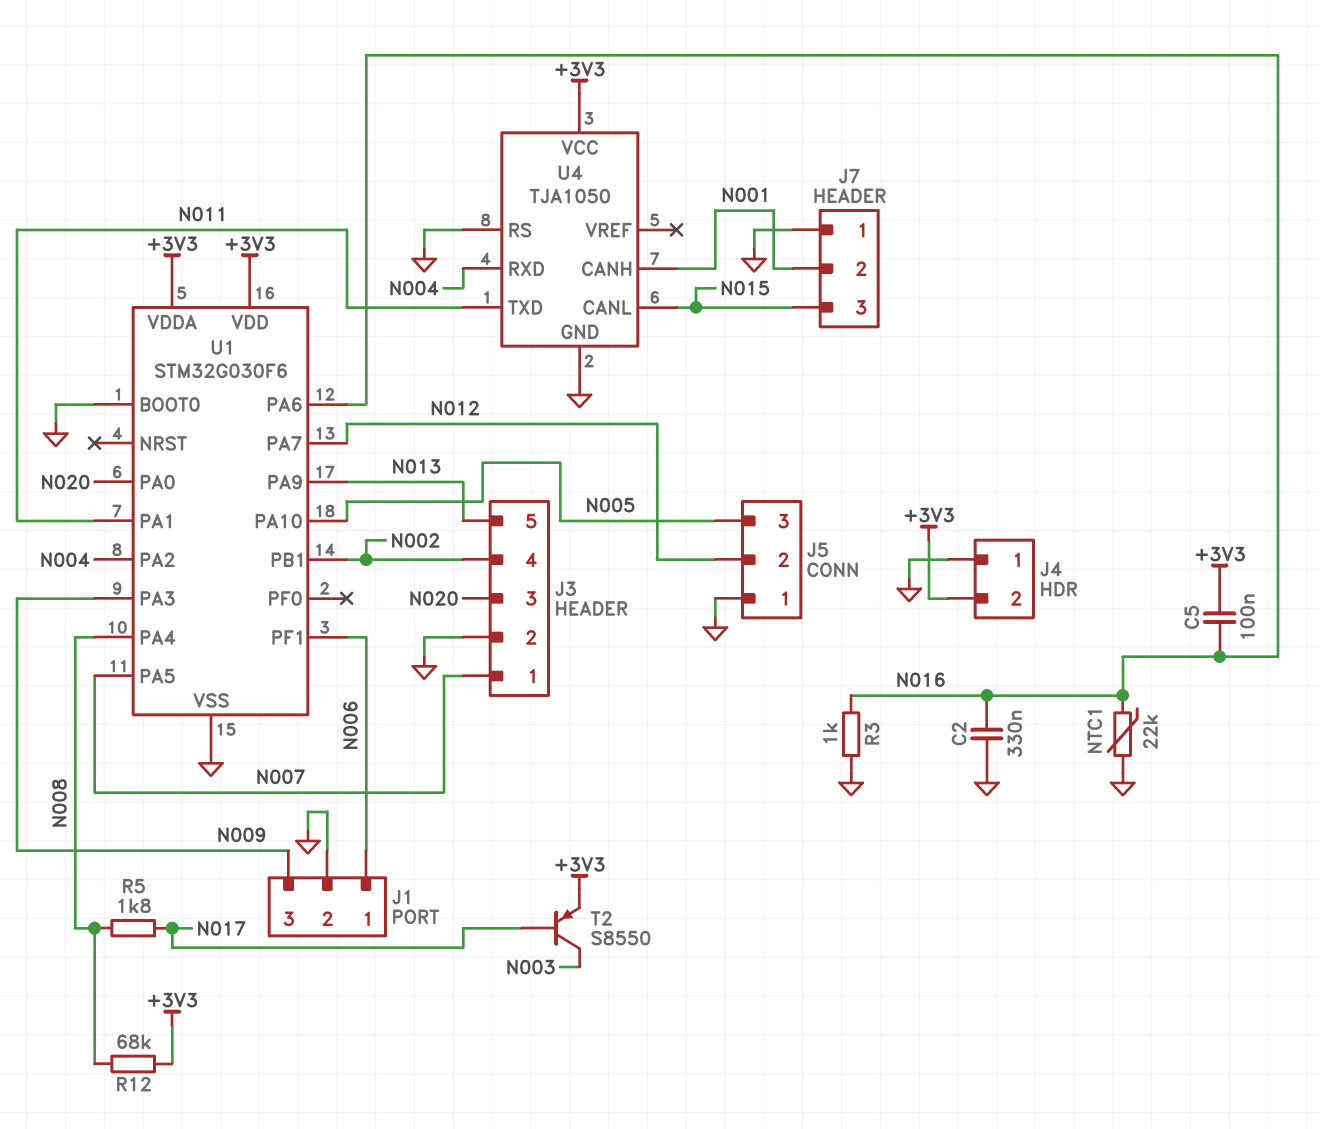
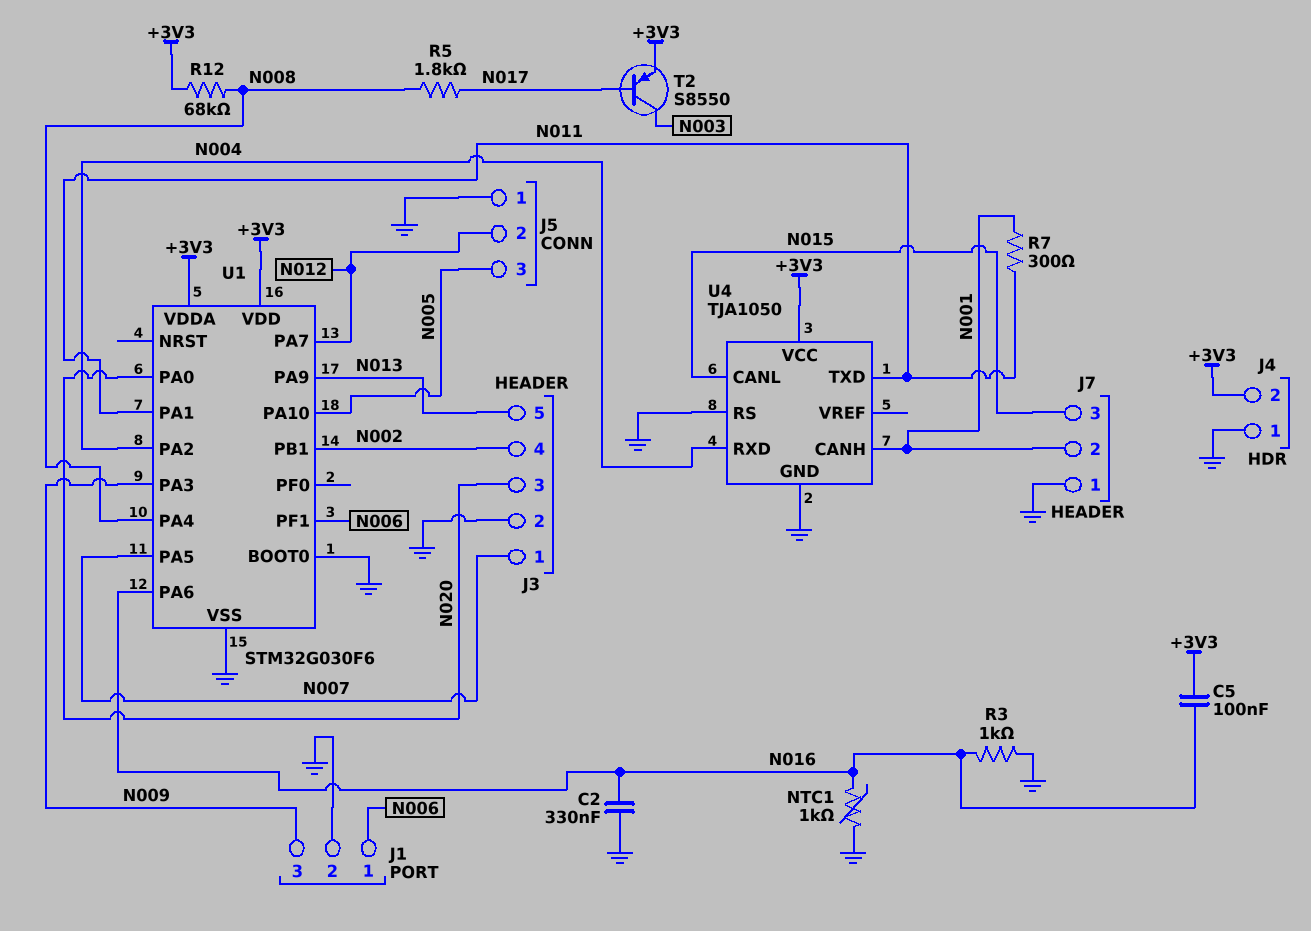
NTC1: 22k (GND, N016) -> 1k (GND, N016)
R7: none -> 300 (N001, N011)

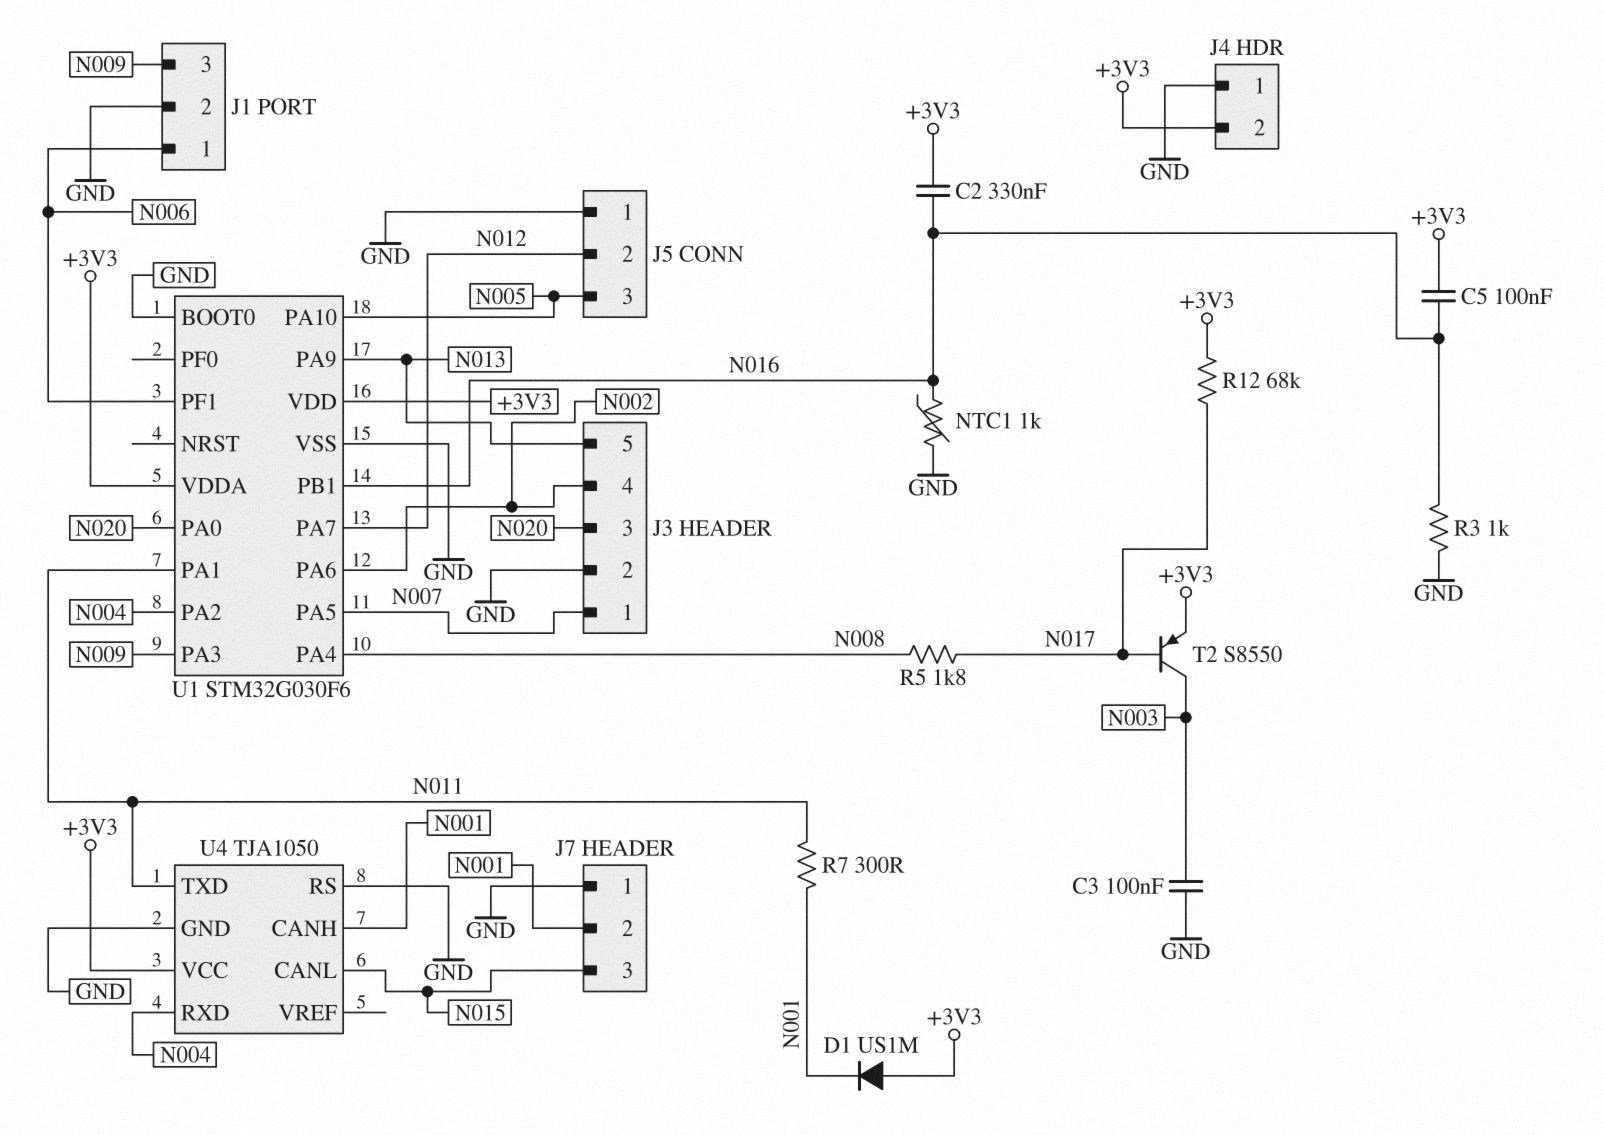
C2: 330nF (GND, N016) -> 330nF (+3V3, N016)
C3: none -> 100nF (GND, N003)
D1: none -> diode US1M (A +3V3, K N001)
R12: 68k (+3V3, N008) -> 68k (+3V3, N017)
U1 pin PA6: N016 -> N002
U1 pin PB1: N002 -> N016

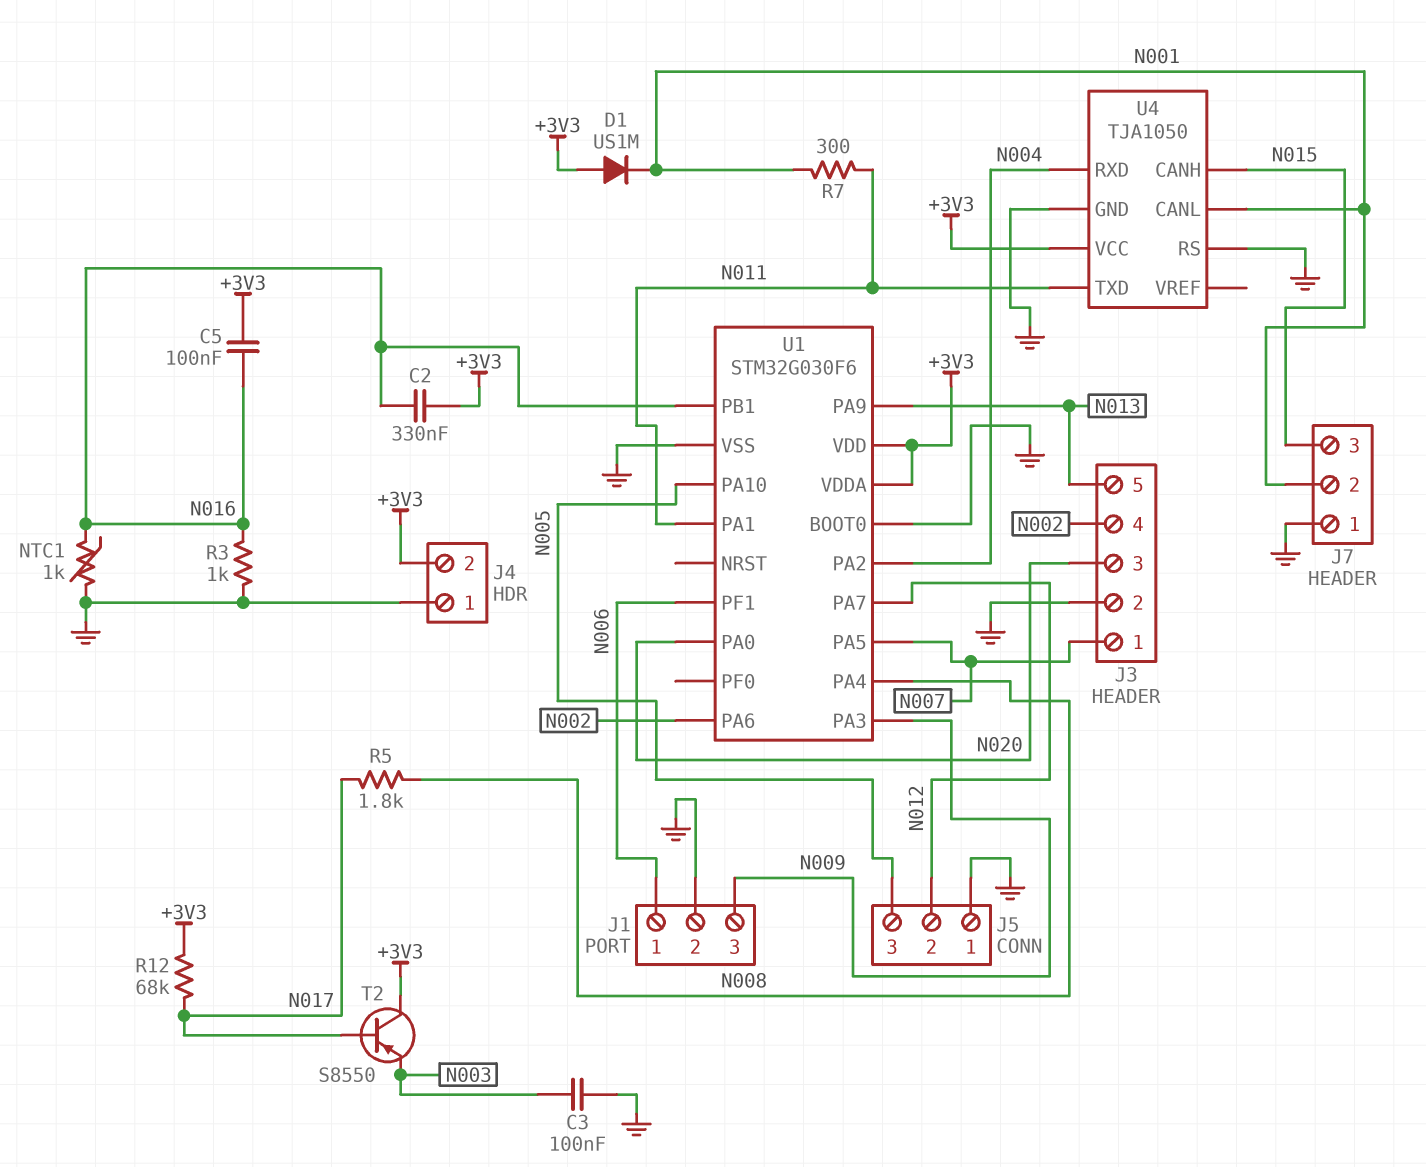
T2: PNP S8550 (B N017, C N003, E +3V3) -> PNP S8550 (B N017, C +3V3, E N003)
U4 pin CANH: N001 -> N015
U4 pin CANL: N015 -> N001

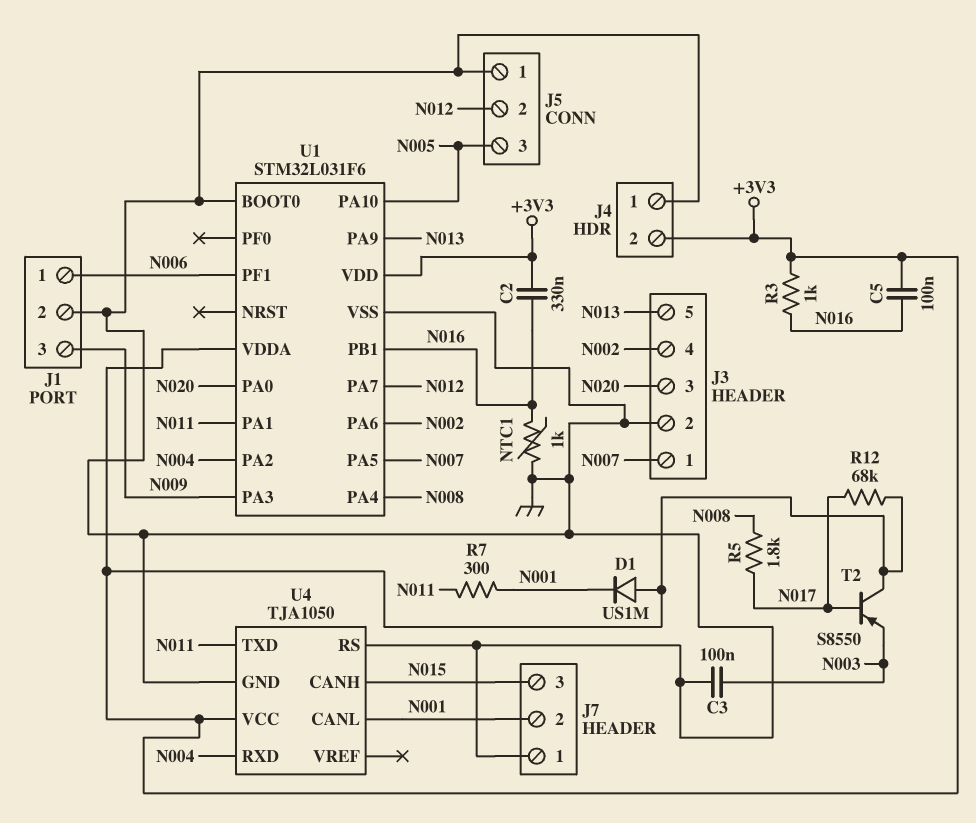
R3: 1k (GND, N016) -> 1k (+3V3, N016)
U1: STM32G030F6 -> STM32L031F6

